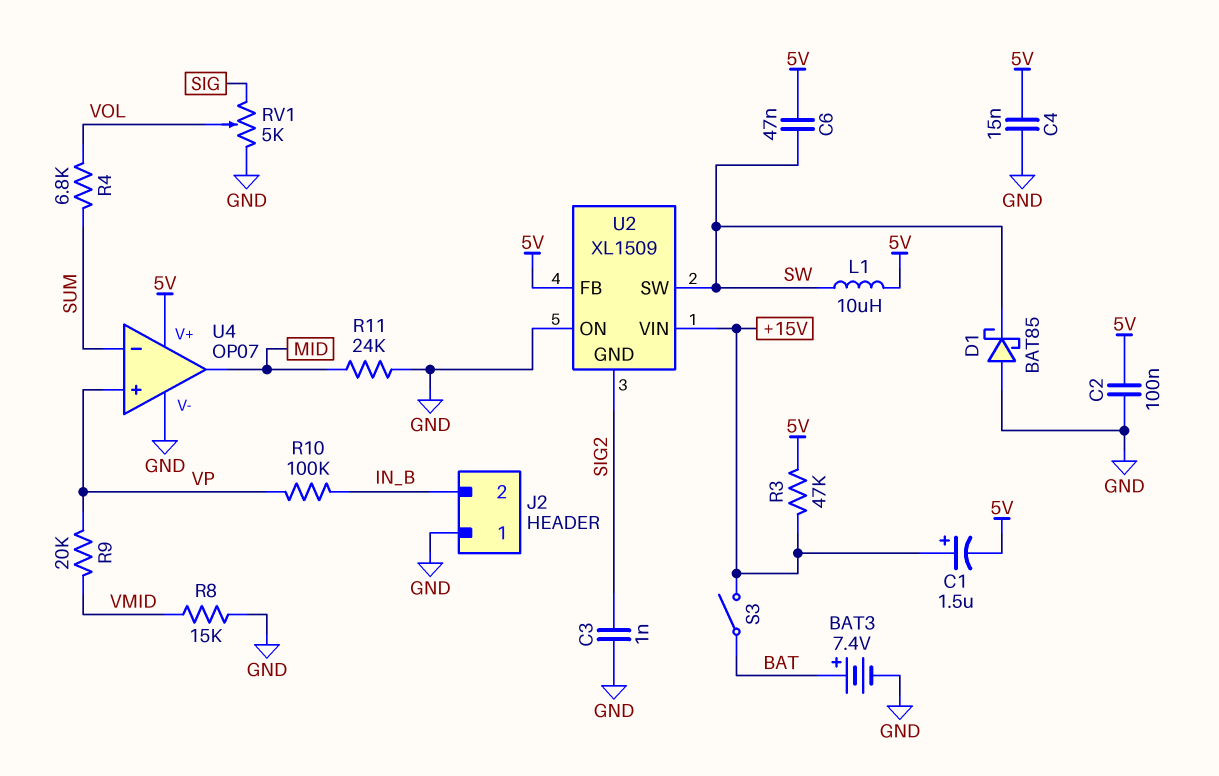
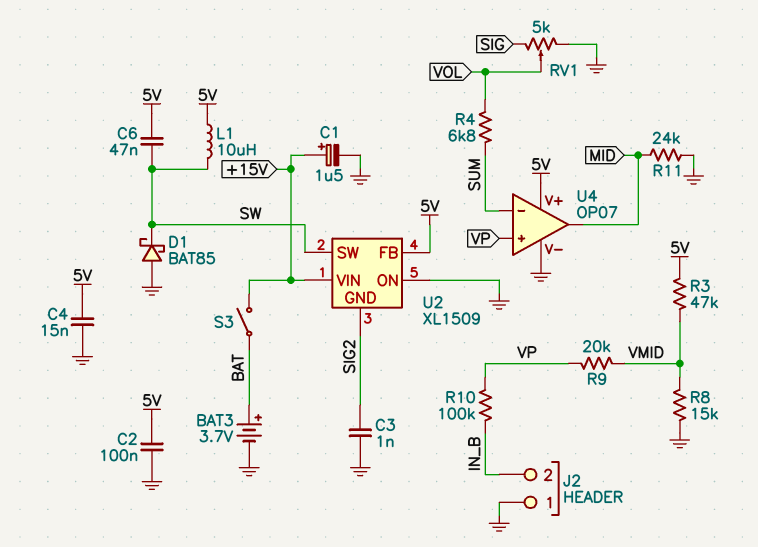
BAT3: 7.4V (plus BAT, minus GND) -> 3.7V (plus BAT, minus GND)
C1: 1.5uF (plus +15V, minus 5V) -> 1.5uF (plus +15V, minus GND)
R3: 47k (+15V, 5V) -> 47k (5V, VMID)

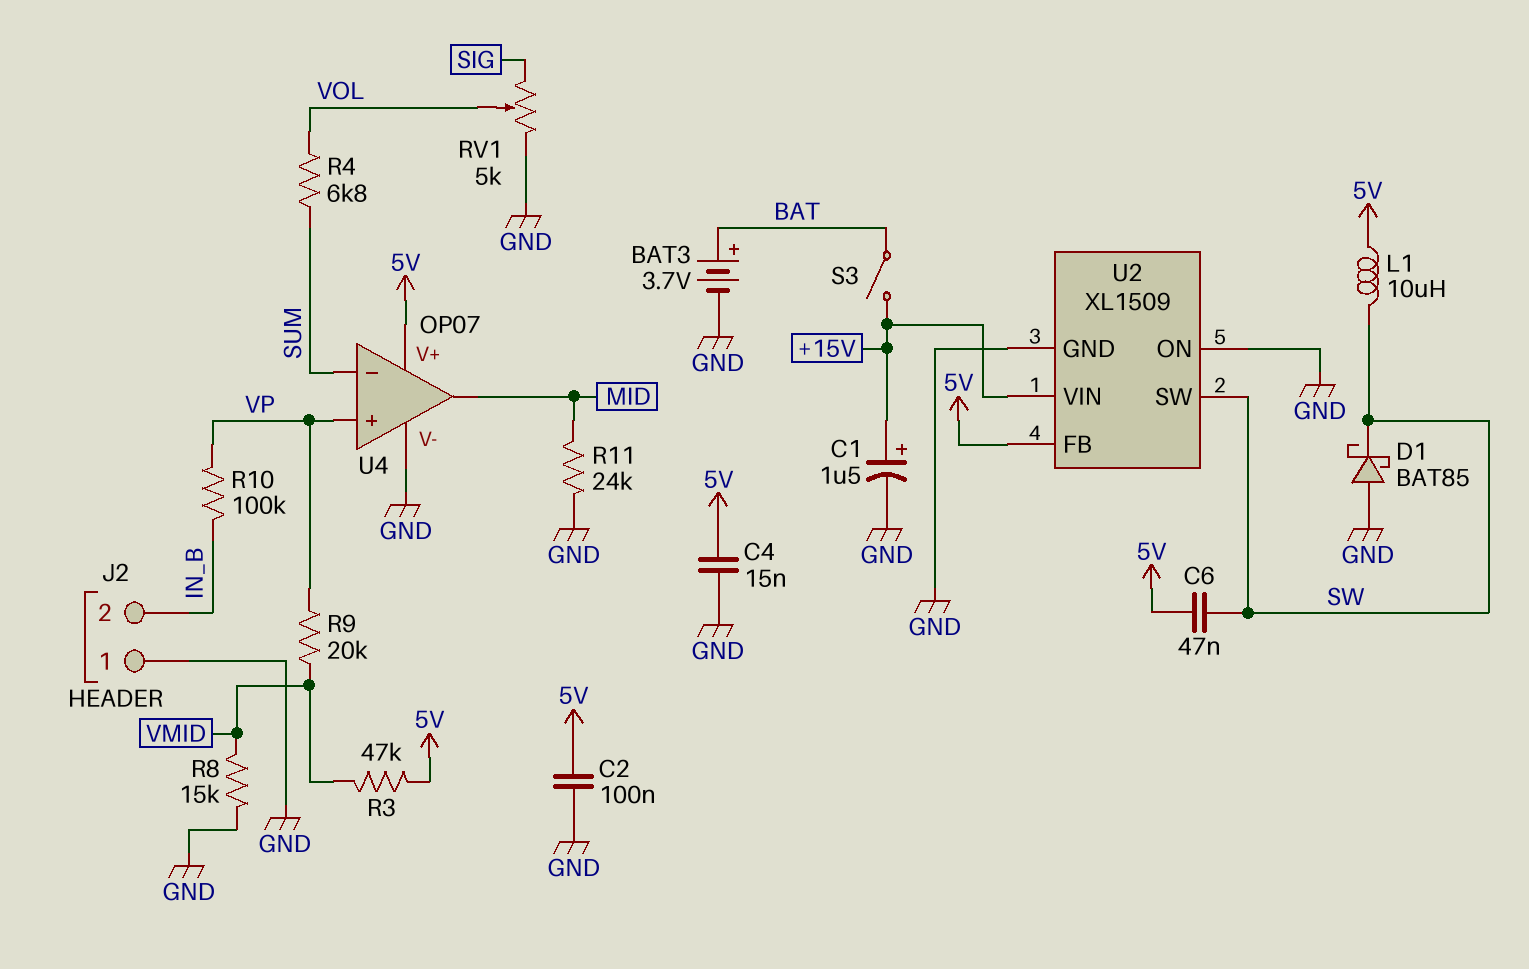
C3: 1nF (GND, SIG2) -> none
U2 pin GND: SIG2 -> GND

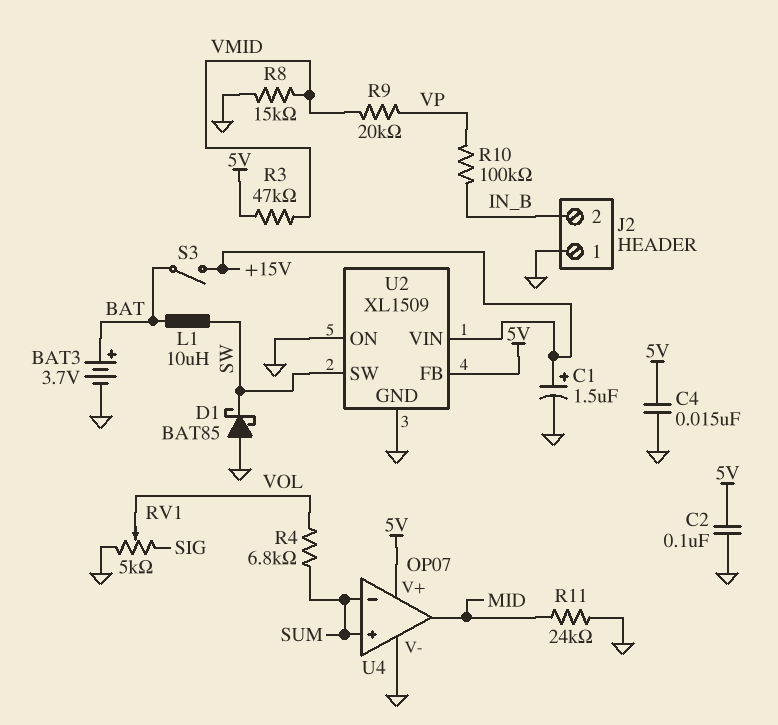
C6: 47nF (5V, SW) -> none
L1: 10uH (5V, SW) -> 10uH (BAT, SW)
U4 pin in+: VP -> SUM

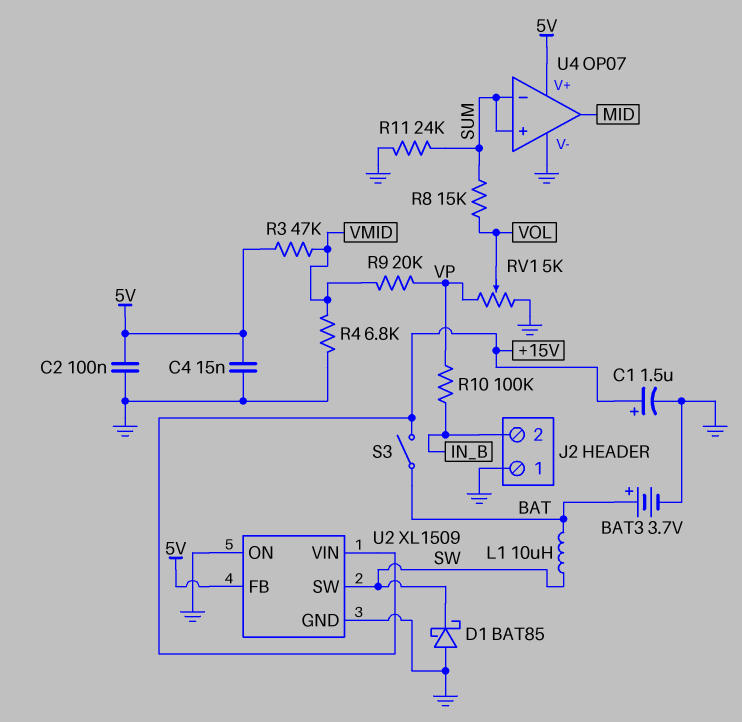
R4: 6.8k (SUM, VOL) -> 6.8k (GND, VMID)
R8: 15k (GND, VMID) -> 15k (SUM, VOL)
R11: 24k (GND, MID) -> 24k (GND, SUM)
RV1: 5k (GND, SIG, wiper VOL) -> 5k (GND, VP, wiper VOL)

